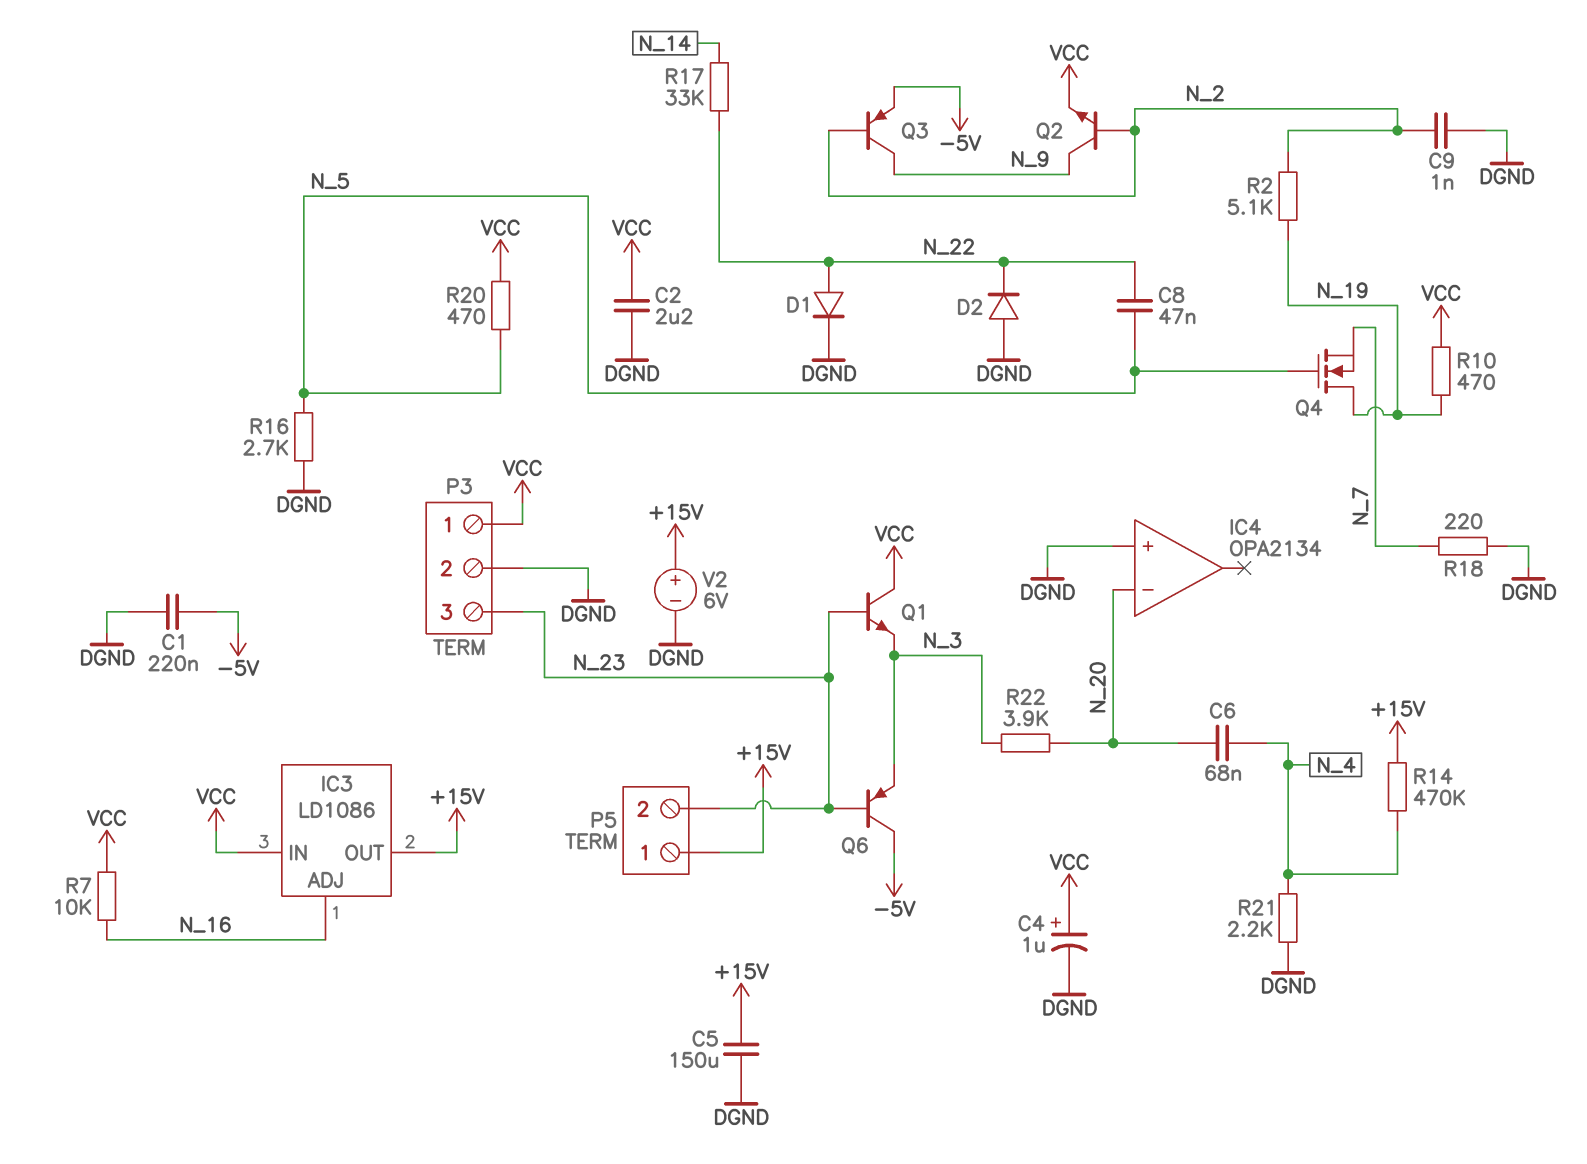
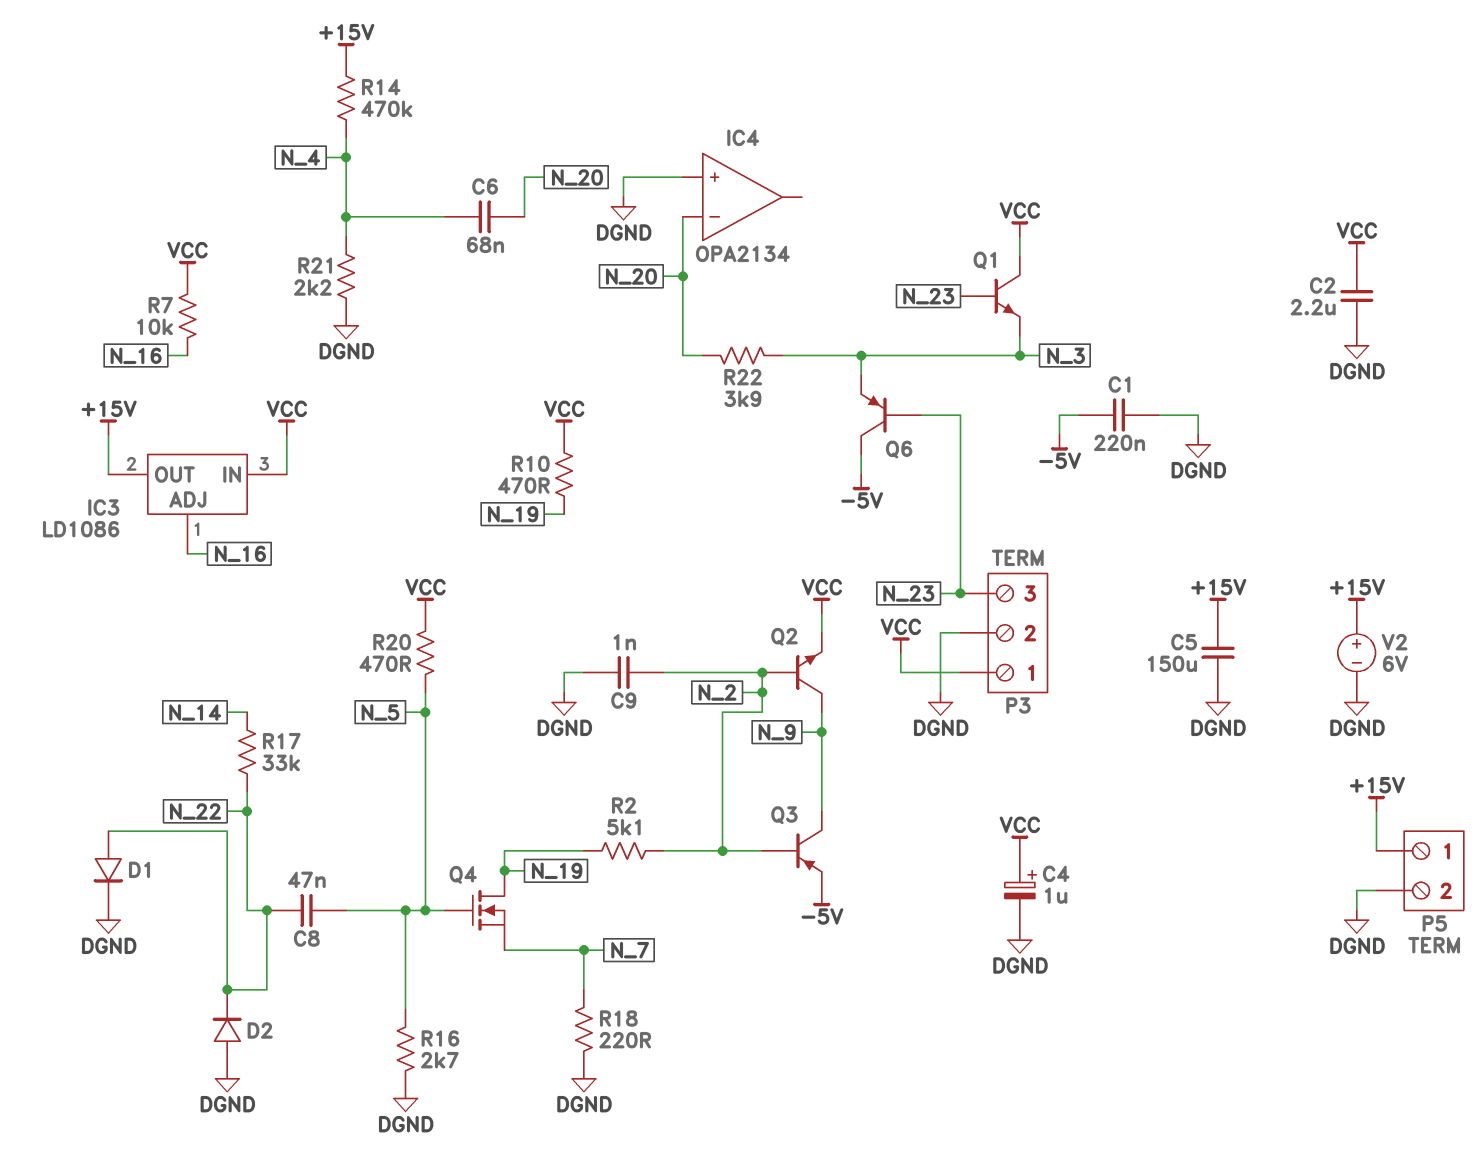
P5 pin 2: N_23 -> DGND

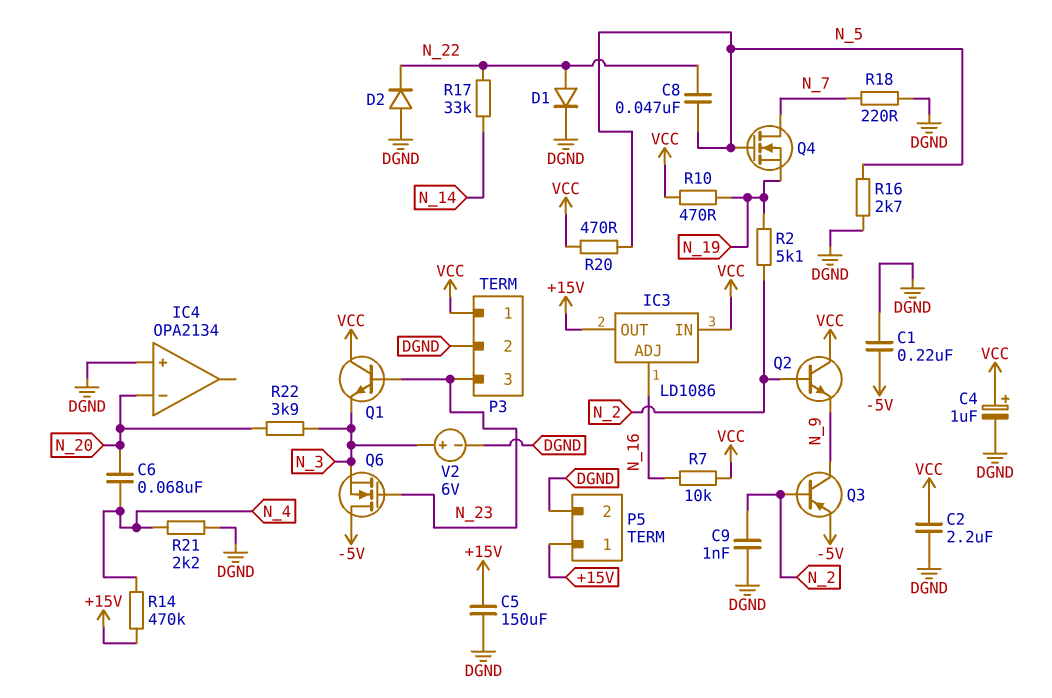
Q2: NPN (B N_2, C N_9, E VCC) -> NPN (B N_2, C VCC, E N_9)
Q4: NMOS (G N_5, D N_19, S N_7) -> NMOS (G N_5, D N_7, S N_19)
Q6: PNP (B N_23, C -5V, E N_3) -> NMOS (G N_23, D -5V, S N_3)
V2: 6V (plus +15V, minus DGND) -> 6V (plus N_3, minus DGND)

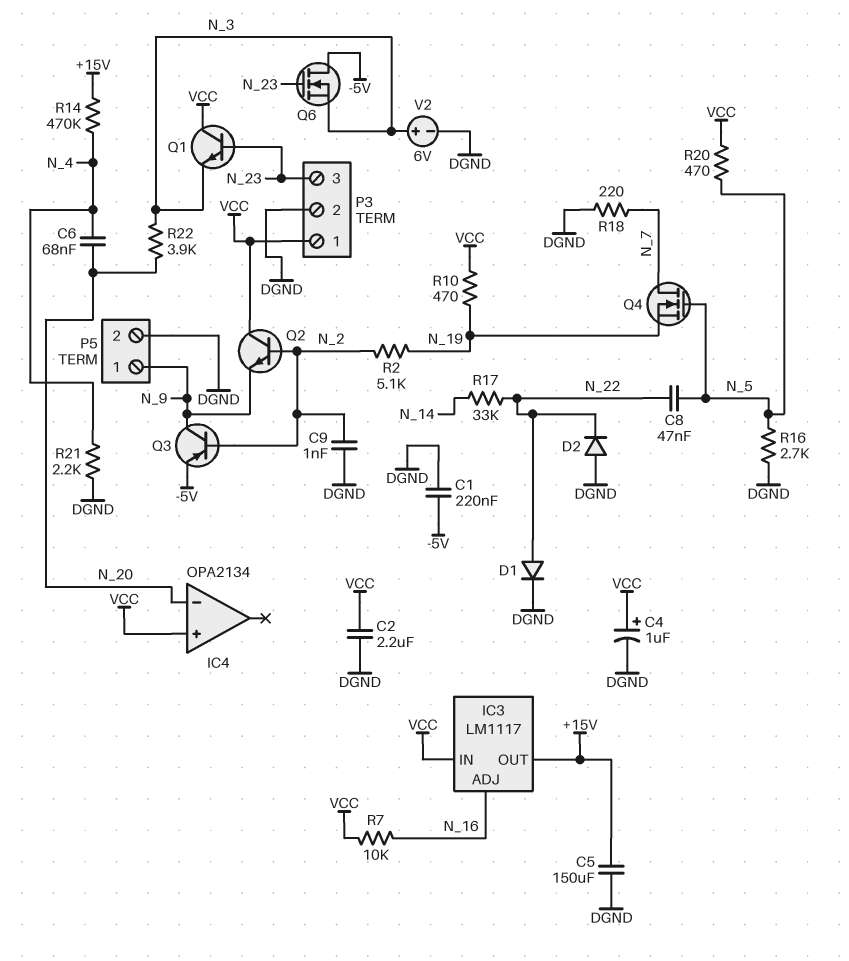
IC3: LD1086 -> LM1117
IC4 pin in+: DGND -> VCC
P5 pin 1: +15V -> N_9

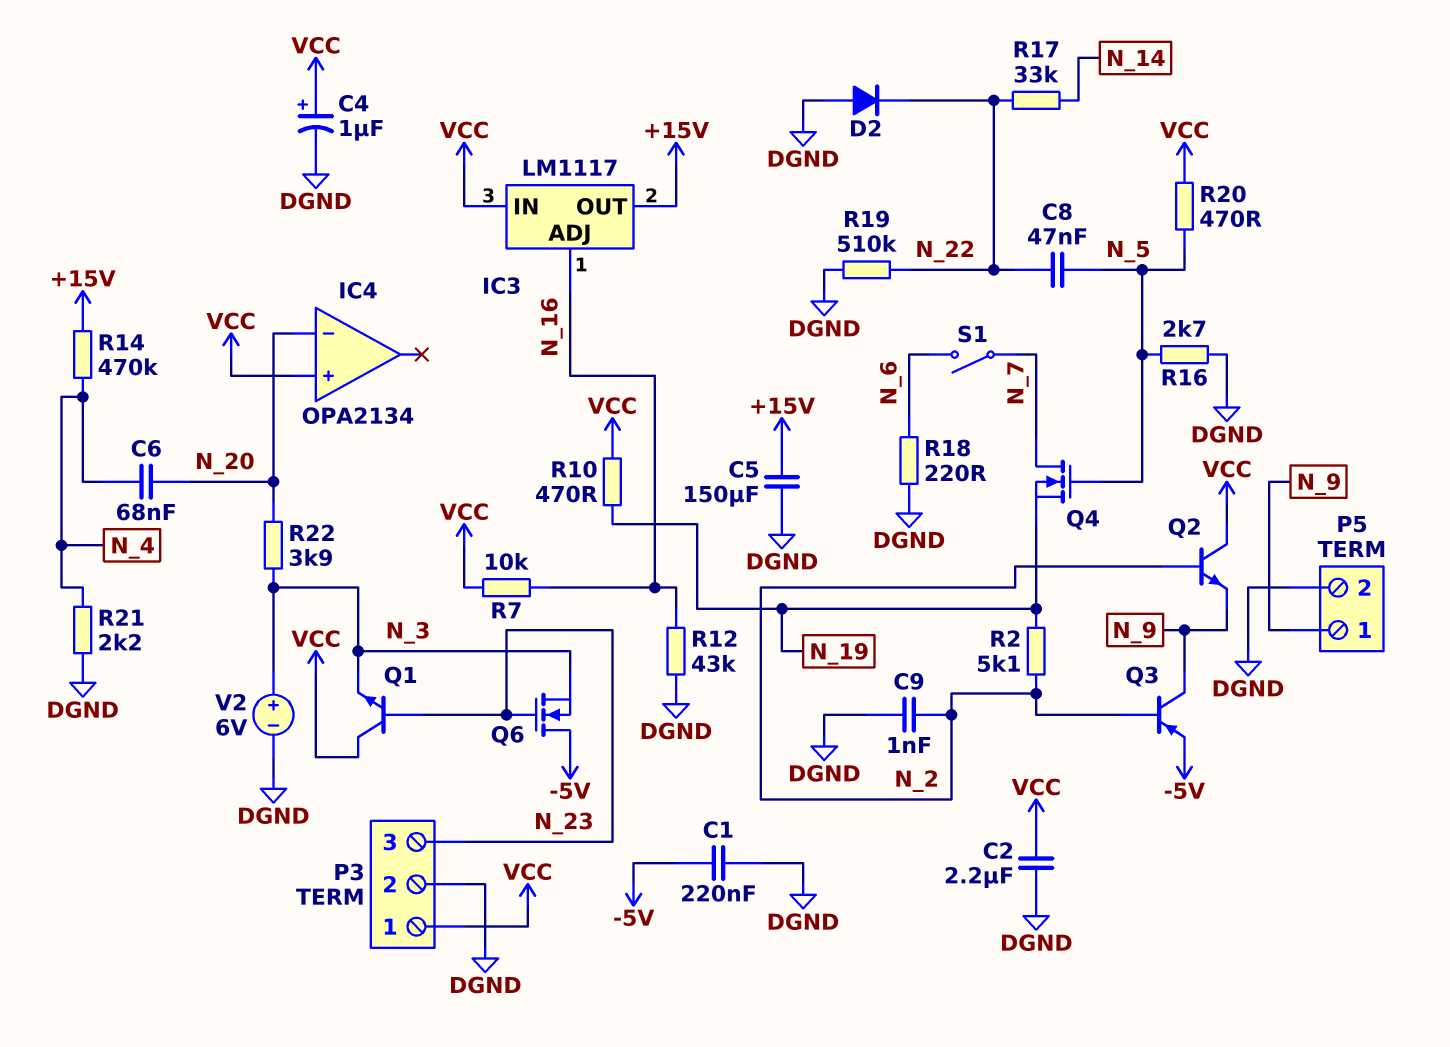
D1: diode (A N_22, K DGND) -> none
R12: none -> 43k (DGND, N_16)
R18: 220 (DGND, N_7) -> 220 (DGND, N_6)
R19: none -> 510k (DGND, N_22)
S1: none -> switch (N_6, N_7)

